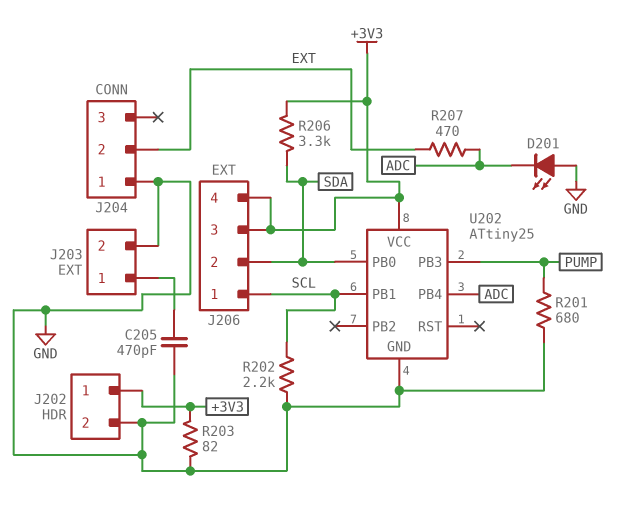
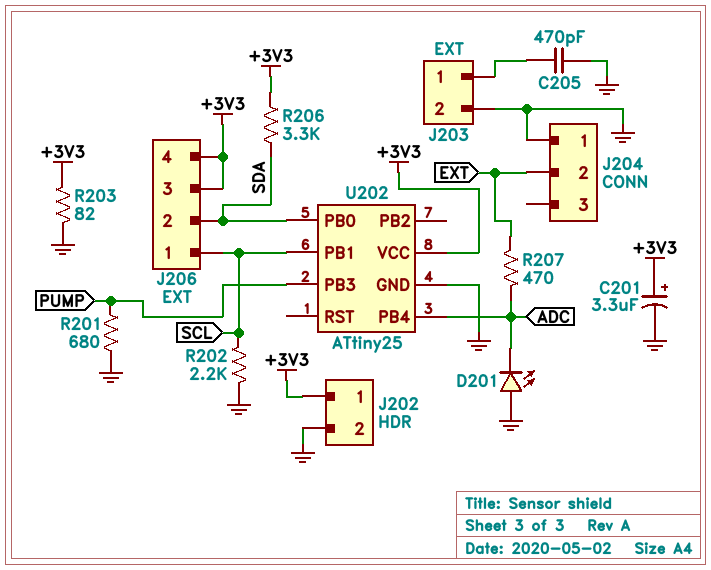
C201: none -> 3.3uF (plus +3V3, minus GND)

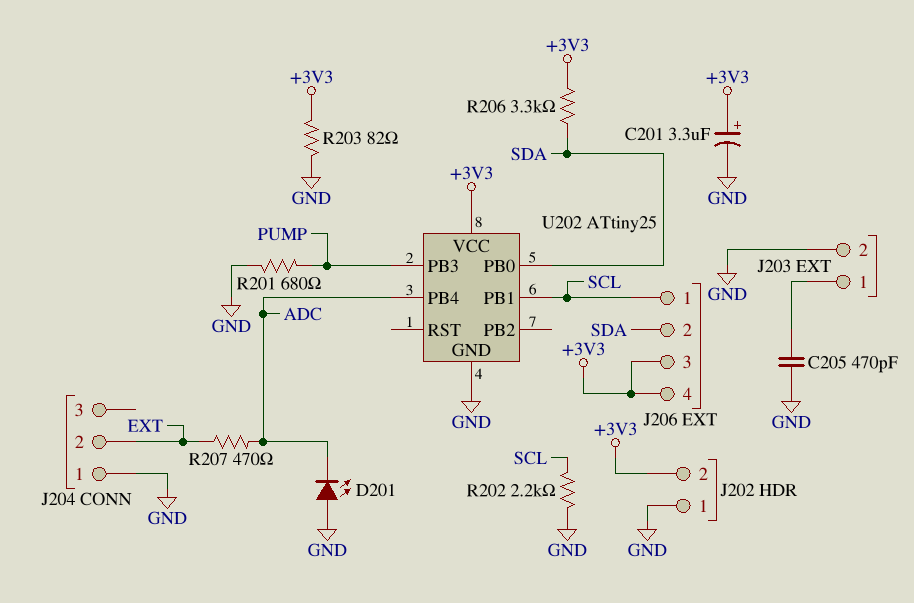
J202 pin 1: +3V3 -> GND
J202 pin 2: GND -> +3V3

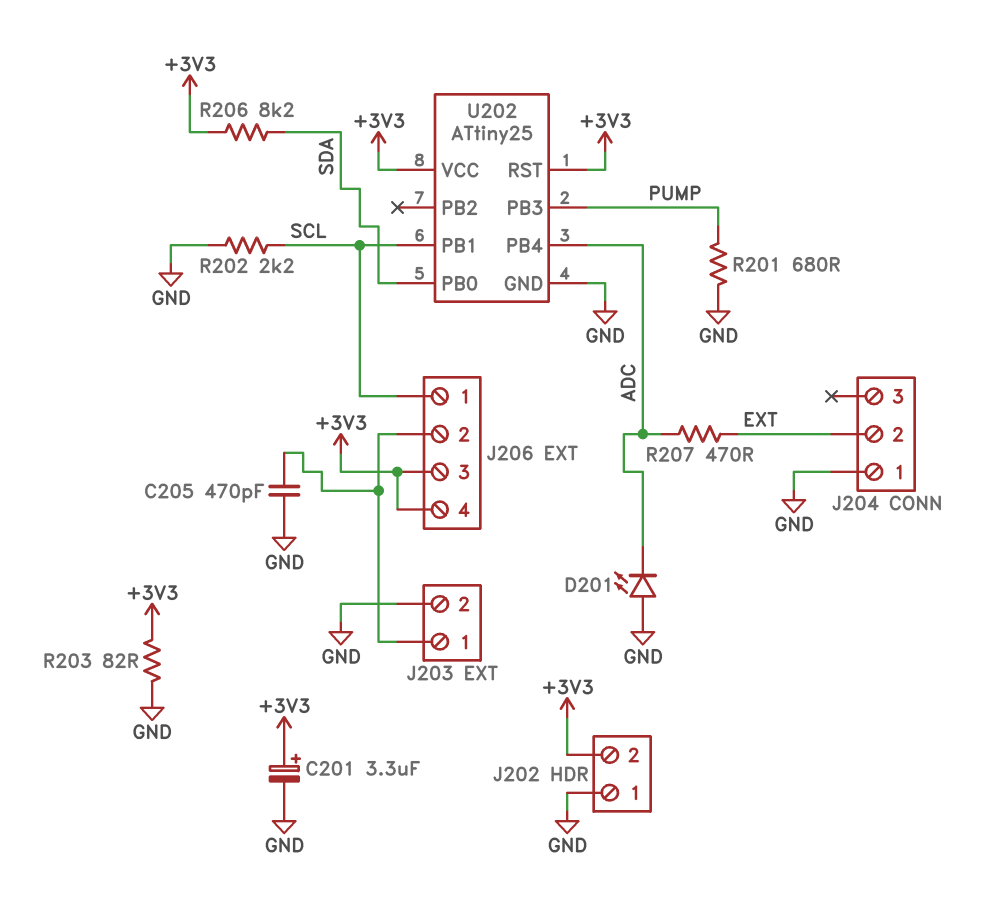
J206 pin 2: SDA -> J203/1
R206: 3.3k (+3V3, SDA) -> 8.2k (+3V3, SDA)
U202 pin RST: none -> +3V3

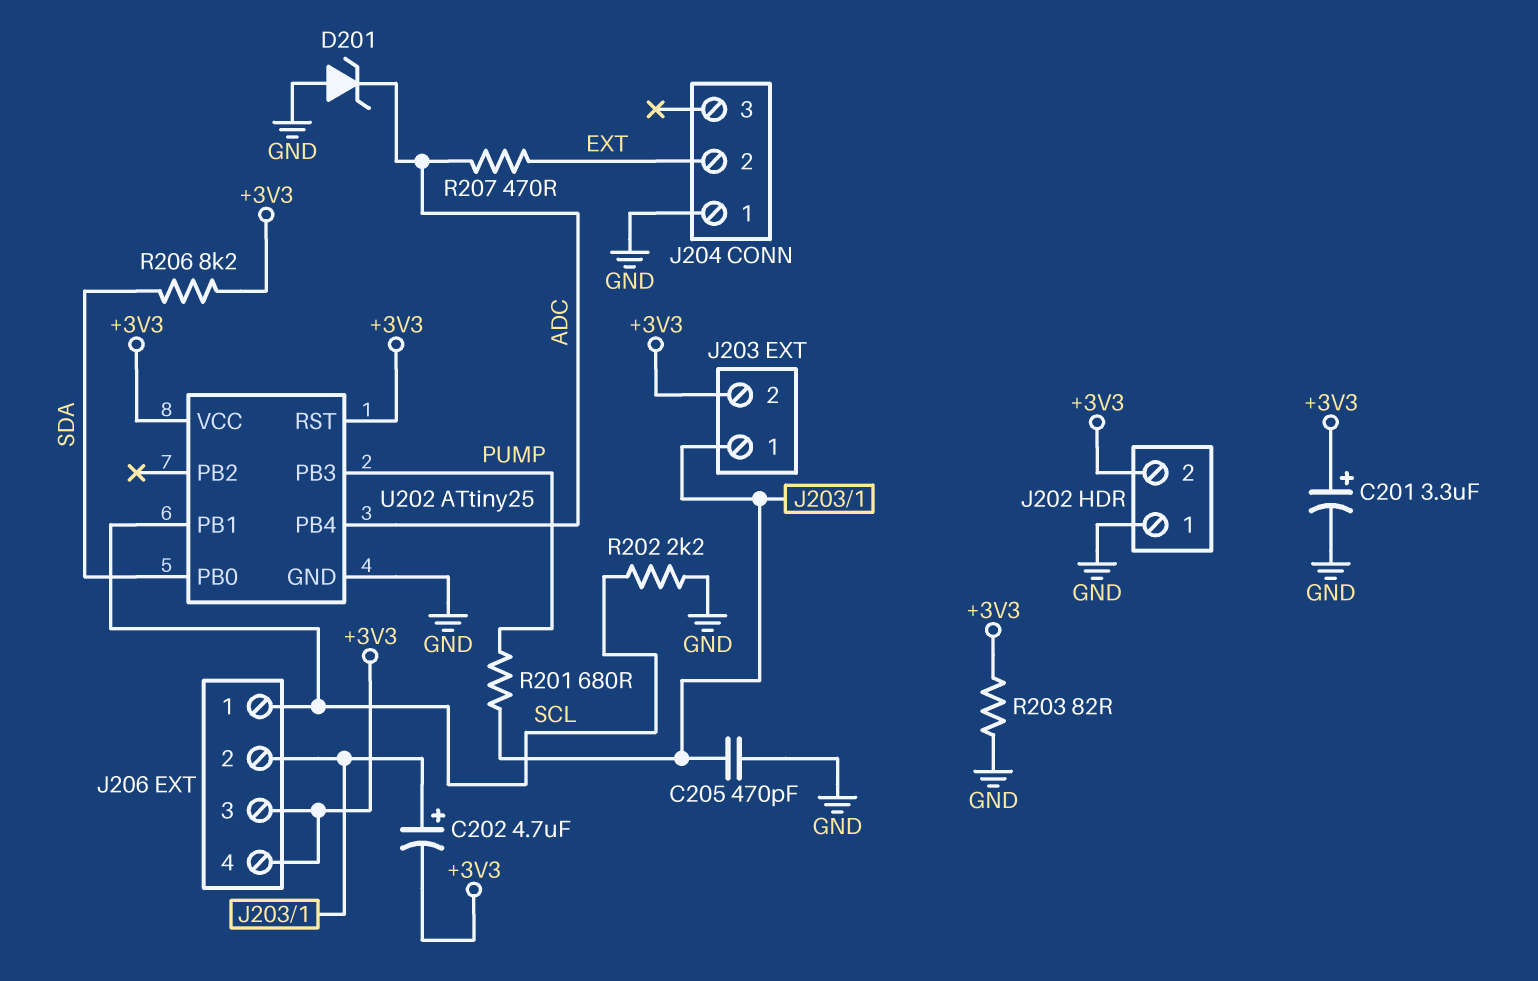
C202: none -> 4.7uF (plus J203/1, minus +3V3)
D201: LED (A GND, K ADC) -> zener (A GND, K ADC)
J203 pin 2: GND -> +3V3
R201: 680 (GND, PUMP) -> 680 (J203/1, PUMP)

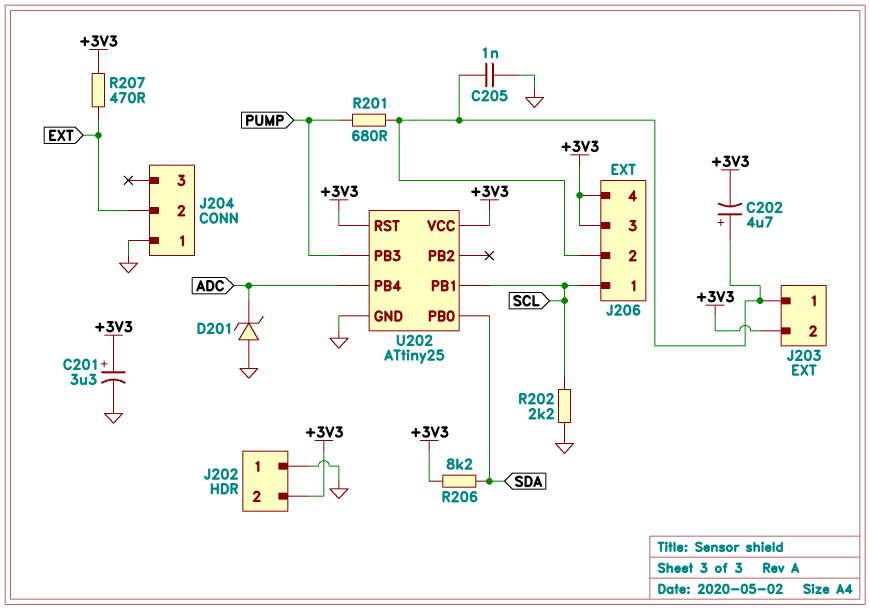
C205: 470pF (GND, J203/1) -> 1nF (GND, J203/1)
R203: 82 (+3V3, GND) -> none
R207: 470 (ADC, EXT) -> 470 (+3V3, EXT)

